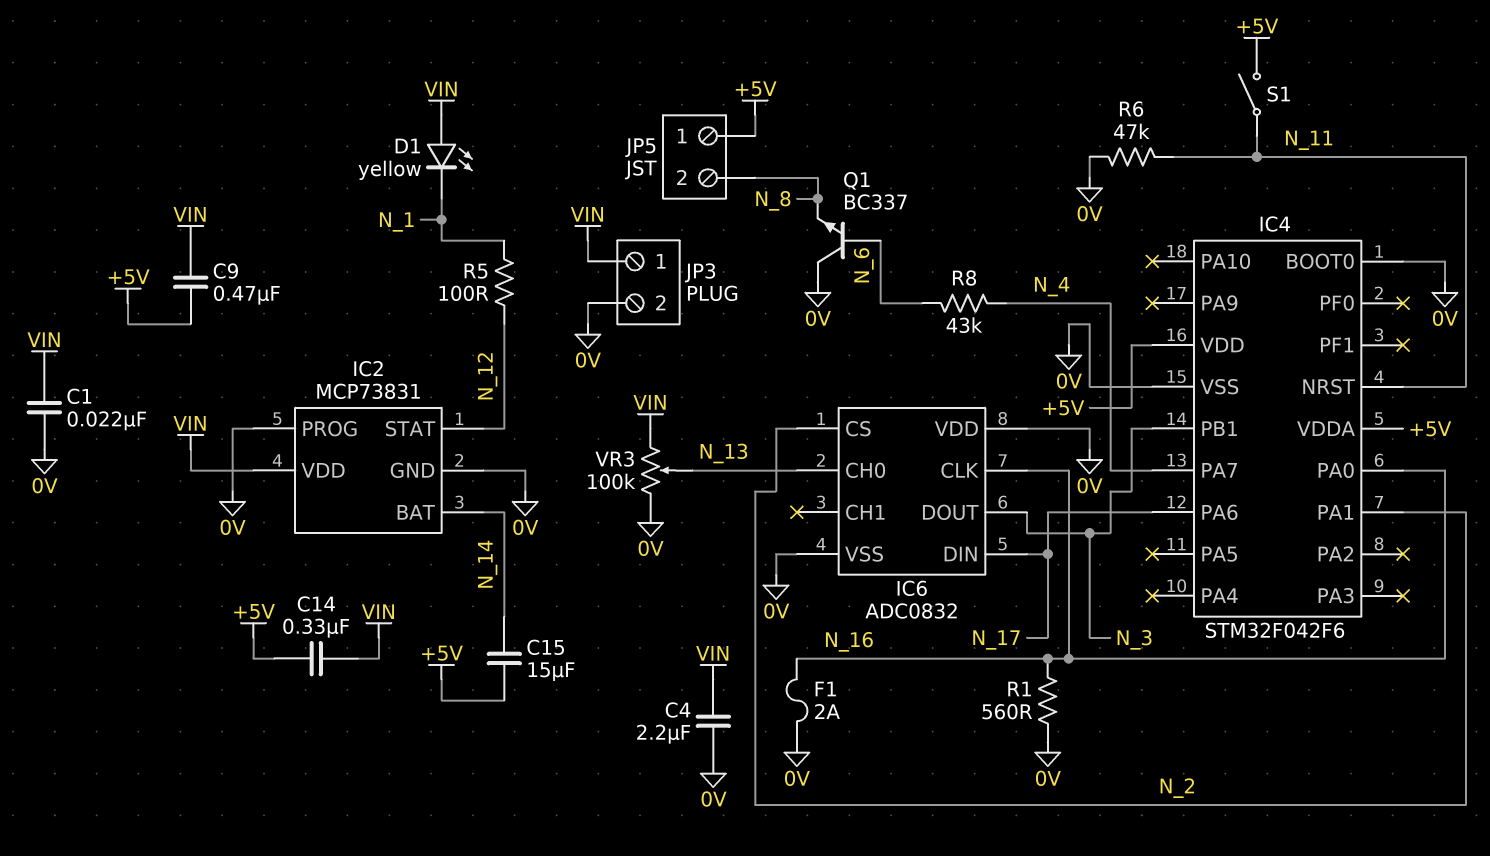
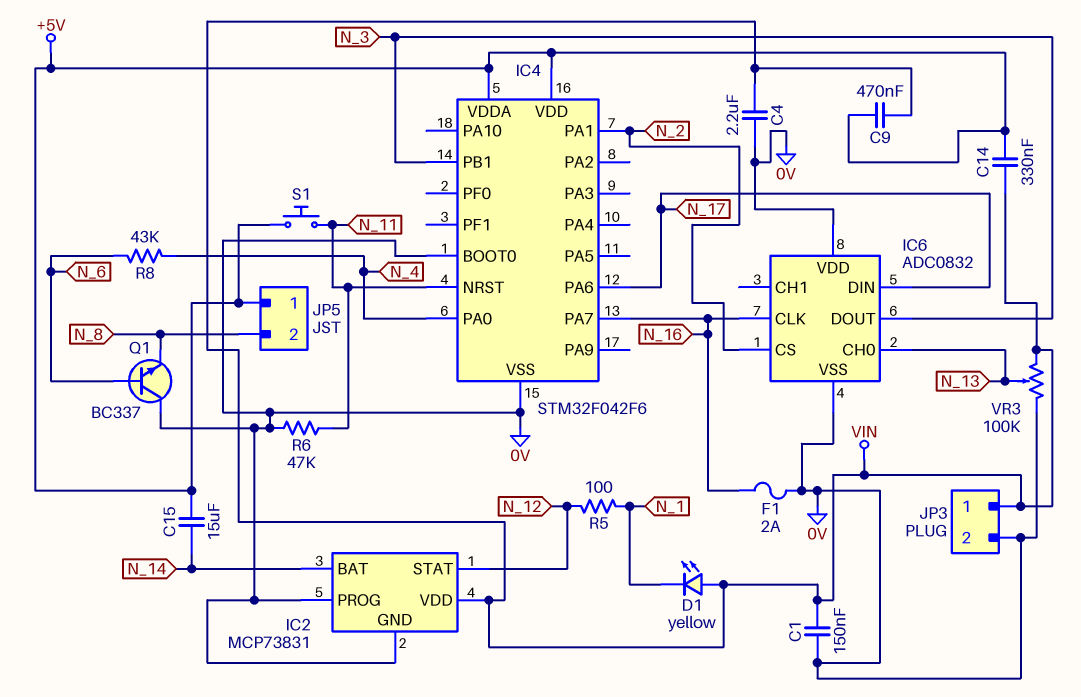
C1: 22nF (0V, VIN) -> 150nF (0V, VIN)
IC4 pin PA0: N_16 -> N_4
IC4 pin PA7: N_4 -> N_16
R1: 560 (0V, N_16) -> none
S1: switch (+5V, N_11) -> button (+5V, N_11)

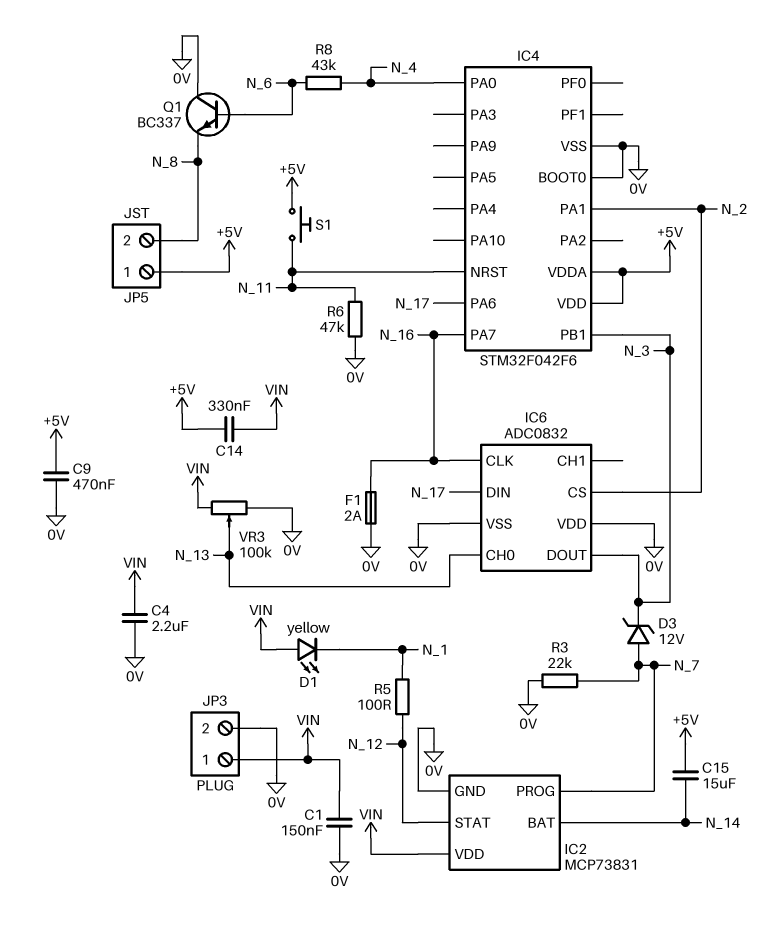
C9: 470nF (+5V, VIN) -> 470nF (+5V, 0V)
D3: none -> zener 12V (A N_7, K N_3)
IC2 pin PROG: 0V -> N_7
R3: none -> 22k (0V, N_7)

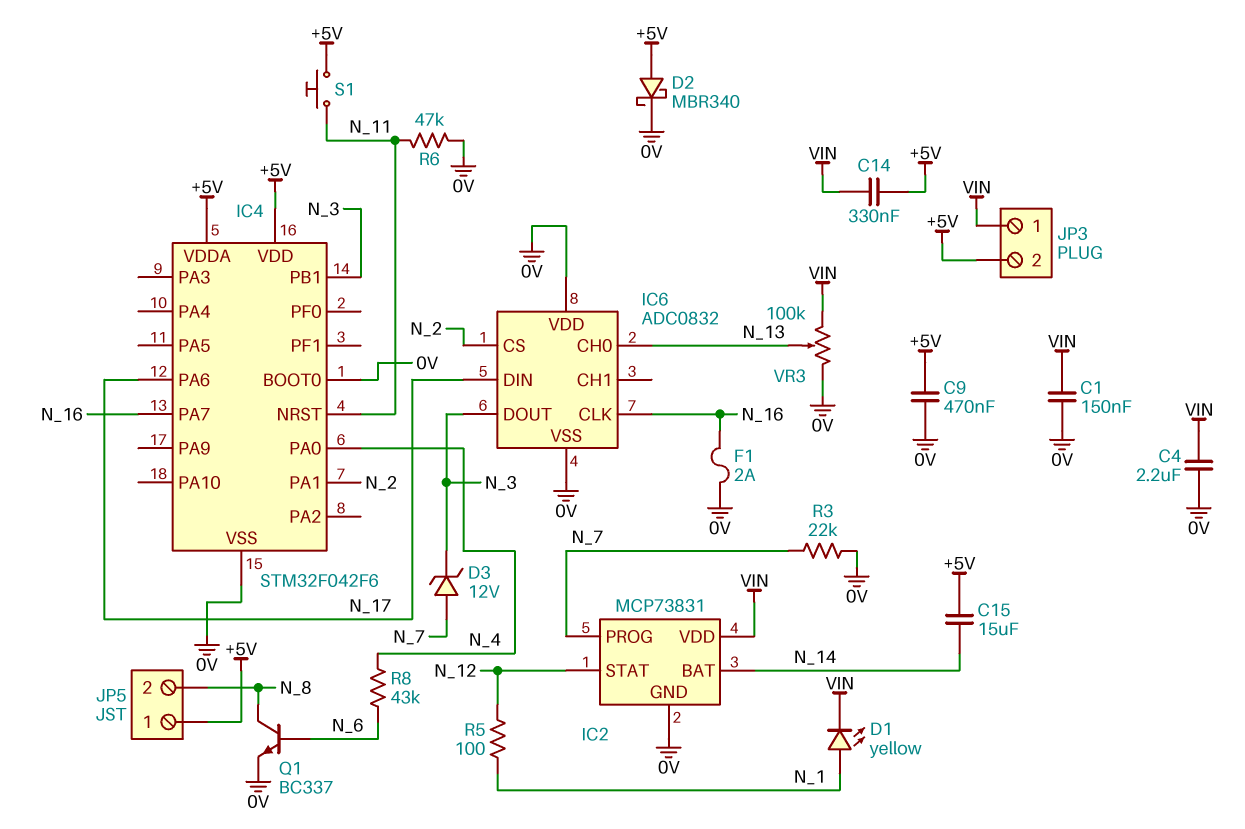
D1: LED yellow (A VIN, K N_1) -> LED yellow (A N_1, K VIN)
D2: none -> schottky MBR340 (A +5V, K 0V)
JP3 pin 2: 0V -> +5V
Q1: NPN BC337 (B N_6, C 0V, E N_8) -> NPN BC337 (B N_6, C N_8, E 0V)

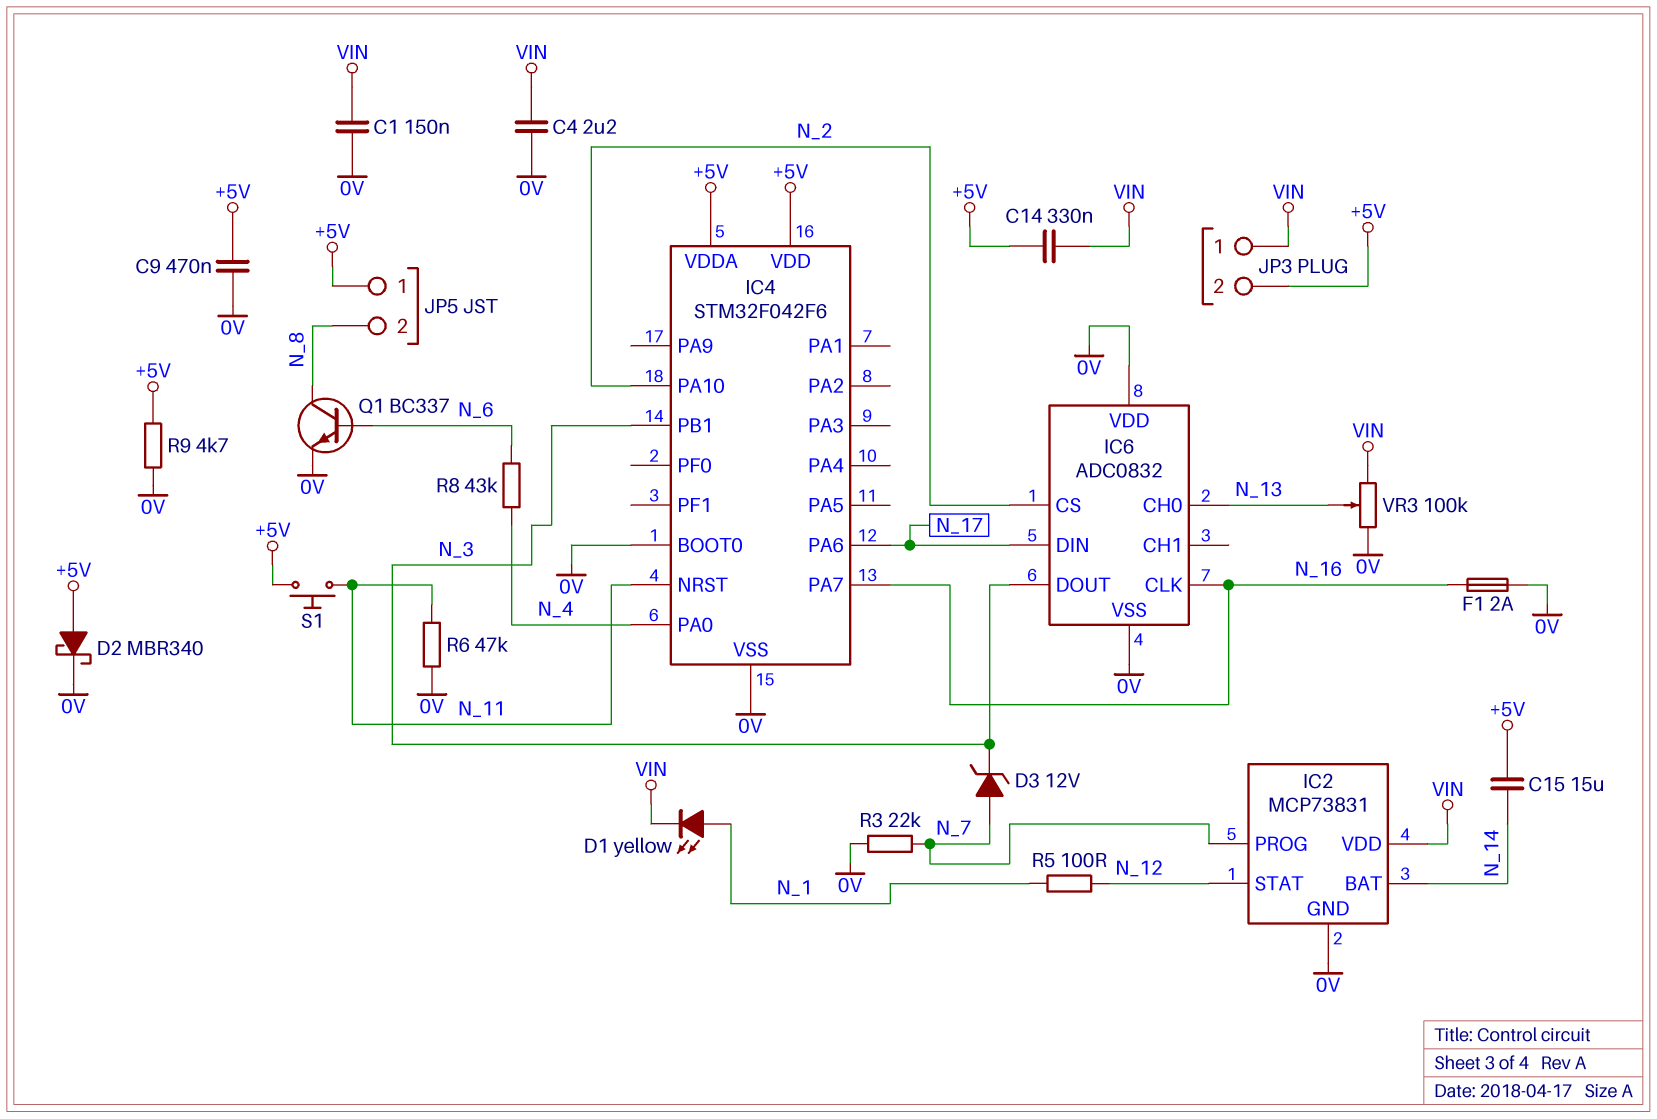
IC4 pin PA1: N_2 -> none
IC4 pin PA10: none -> N_2
R9: none -> 4.7k (+5V, 0V)

